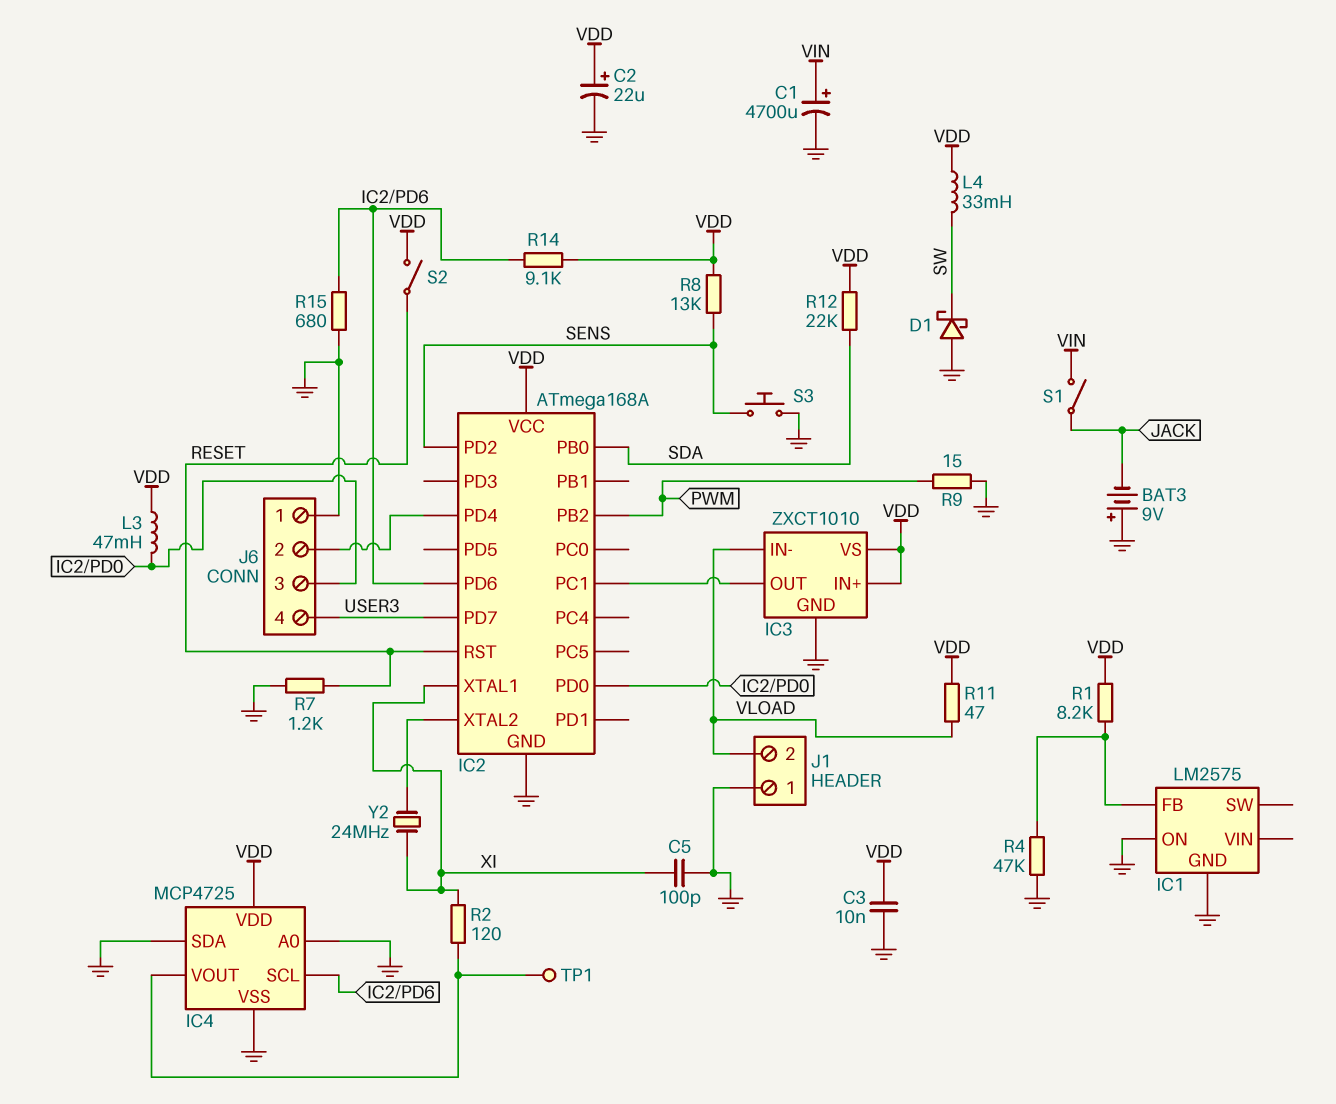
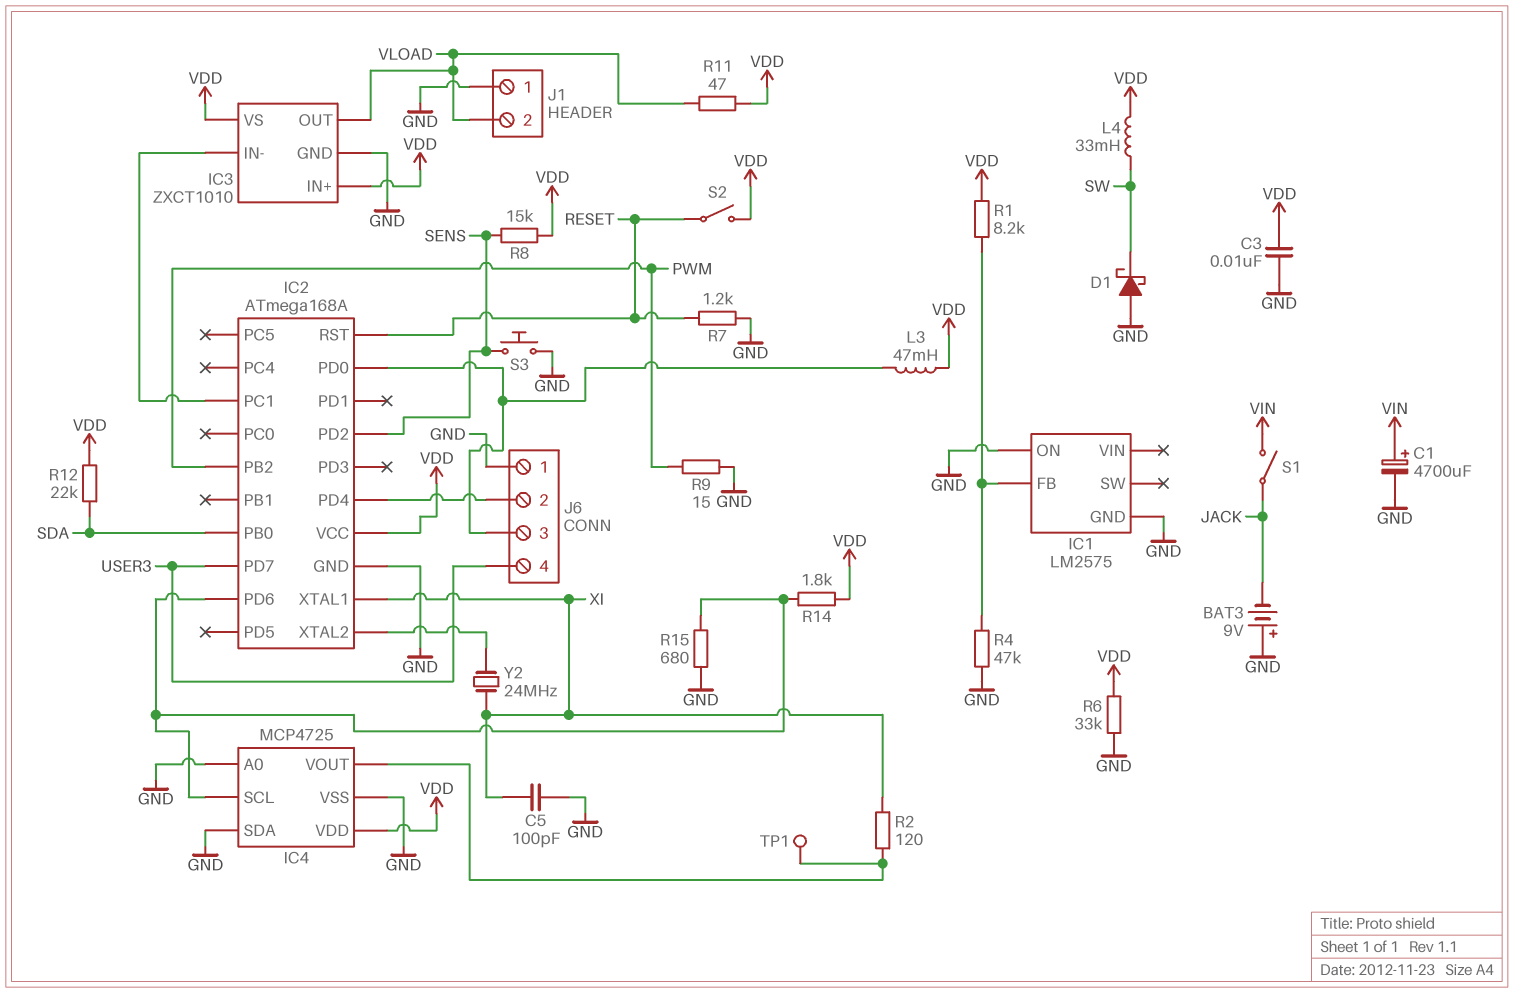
C2: 22uF (plus VDD, minus GND) -> none
IC3 pin IN-: VLOAD -> IC2/PC1
IC3 pin OUT: IC2/PC1 -> VLOAD
R6: none -> 33k (GND, VDD)
R8: 13k (SENS, VDD) -> 15k (SENS, VDD)
R14: 9.1k (IC2/PD6, VDD) -> 1.8k (IC2/PD6, VDD)

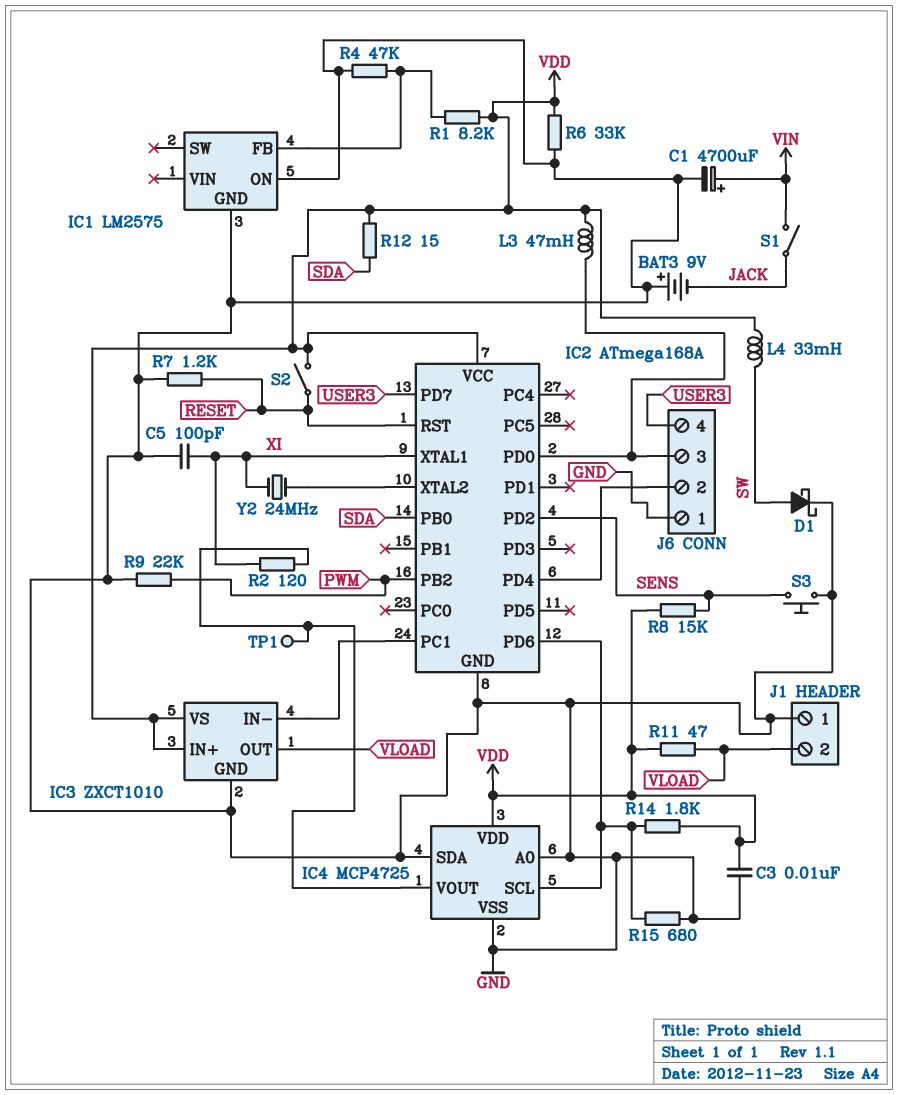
D1: schottky (A GND, K SW) -> schottky (A SW, K GND)
R9: 15 (GND, PWM) -> 22k (GND, PWM)
R12: 22k (SDA, VDD) -> 15 (SDA, VDD)

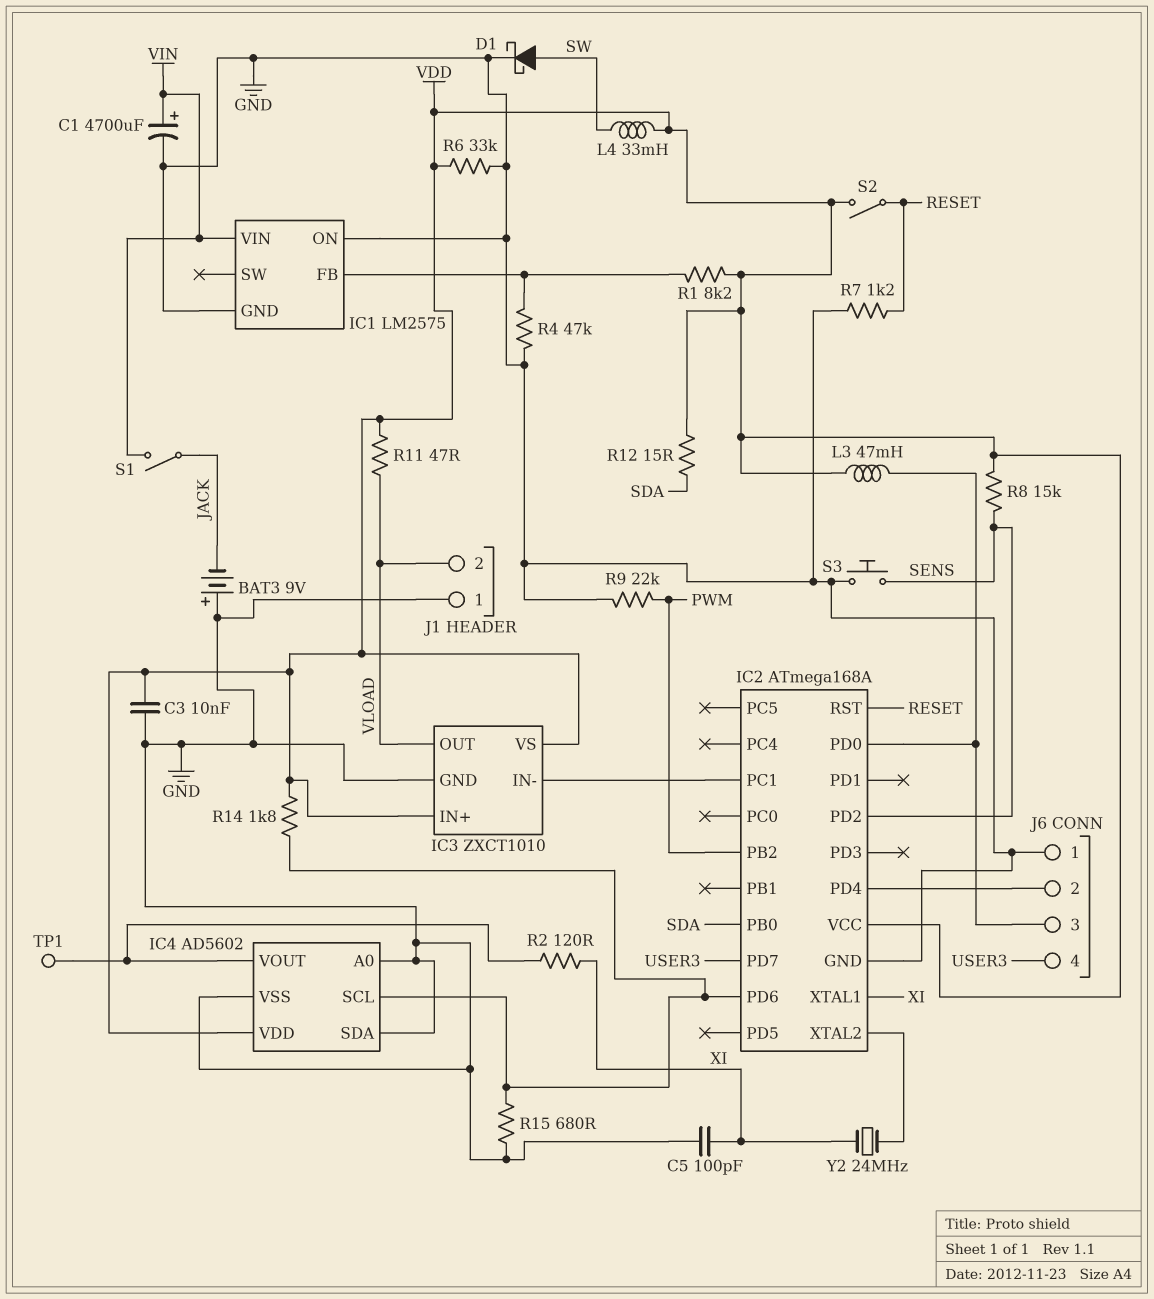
IC1 pin VIN: none -> VIN
IC4: MCP4725 -> AD5602

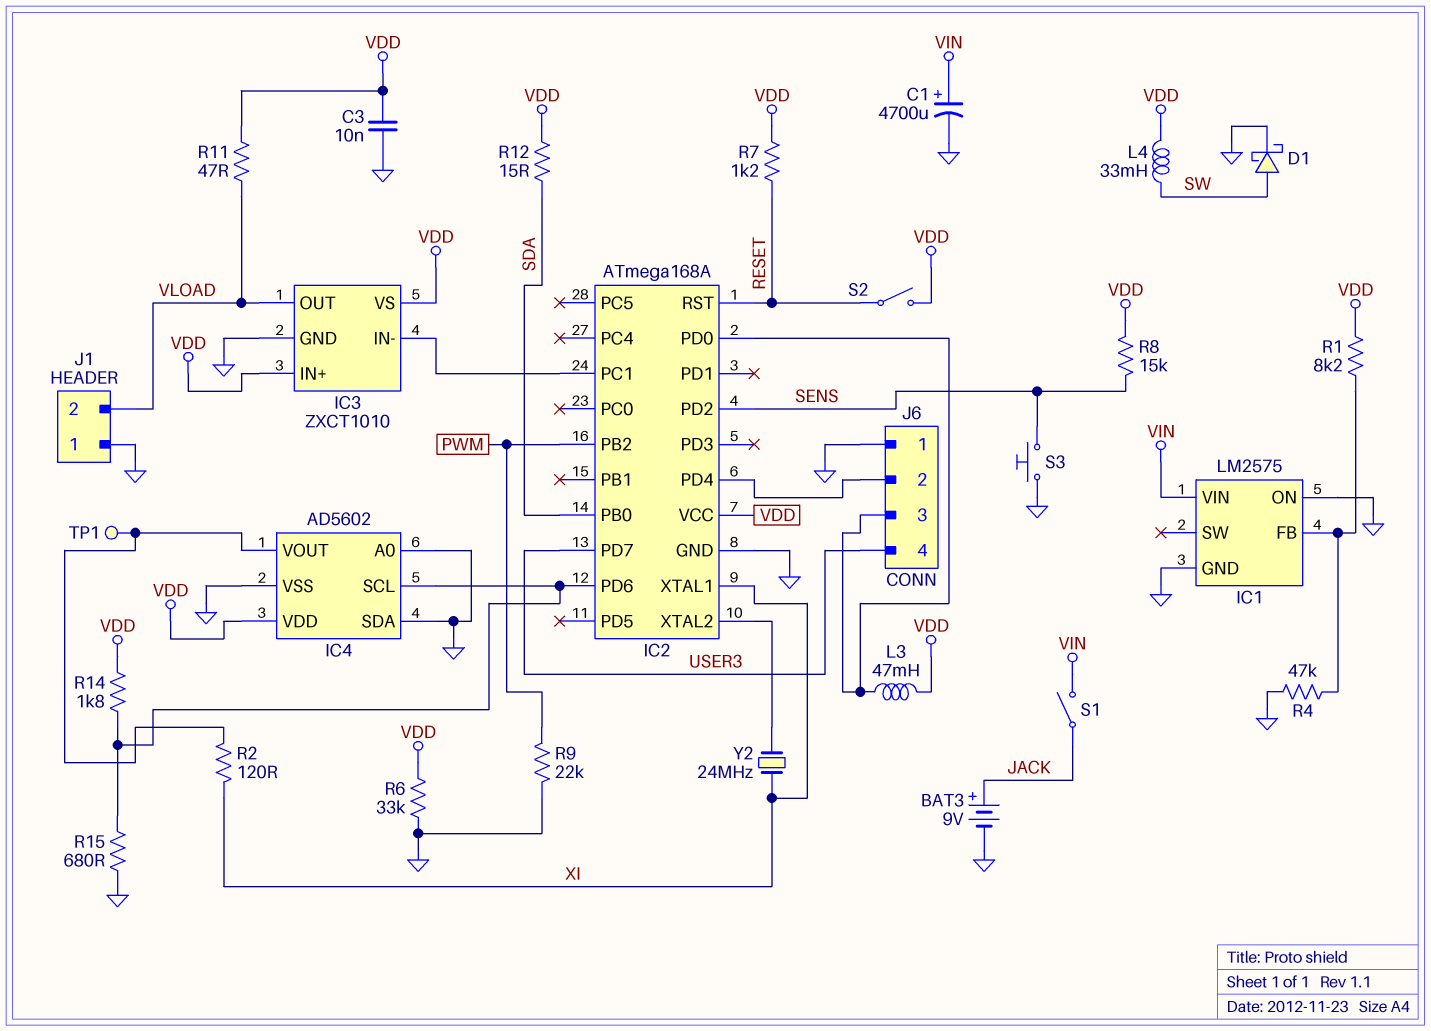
BAT3: 9V (plus GND, minus JACK) -> 9V (plus JACK, minus GND)
C5: 100pF (GND, XI) -> none
R7: 1.2k (GND, RESET) -> 1.2k (RESET, VDD)

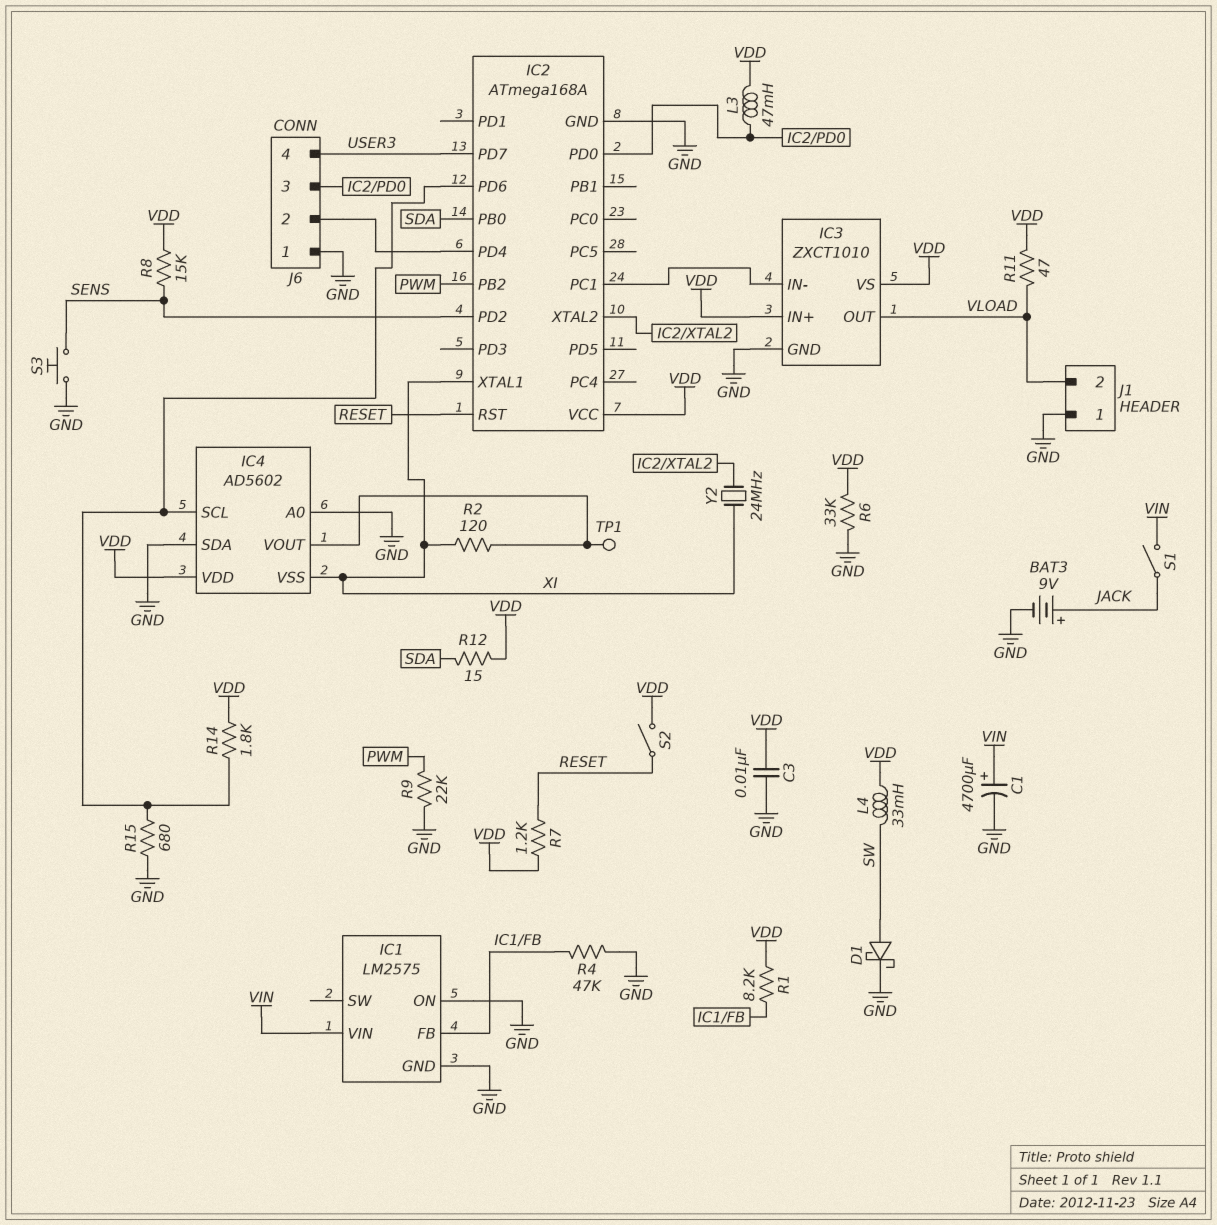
IC4 pin VSS: GND -> XI

